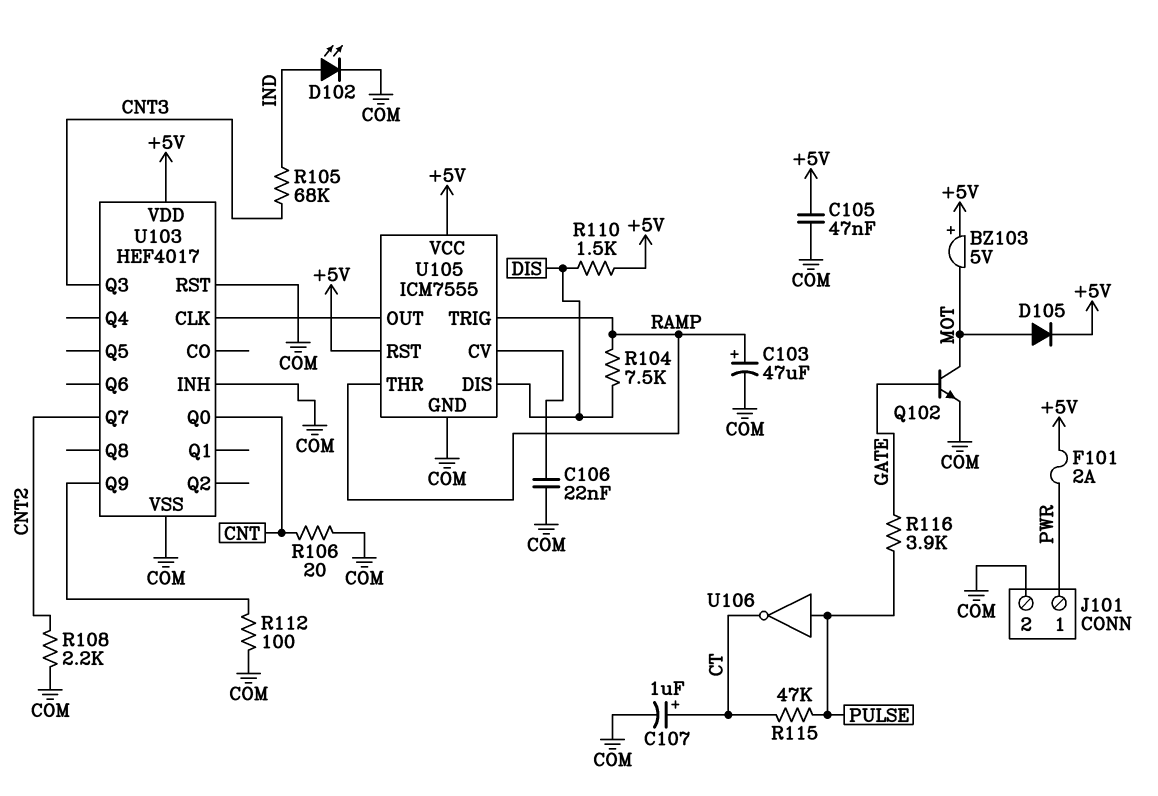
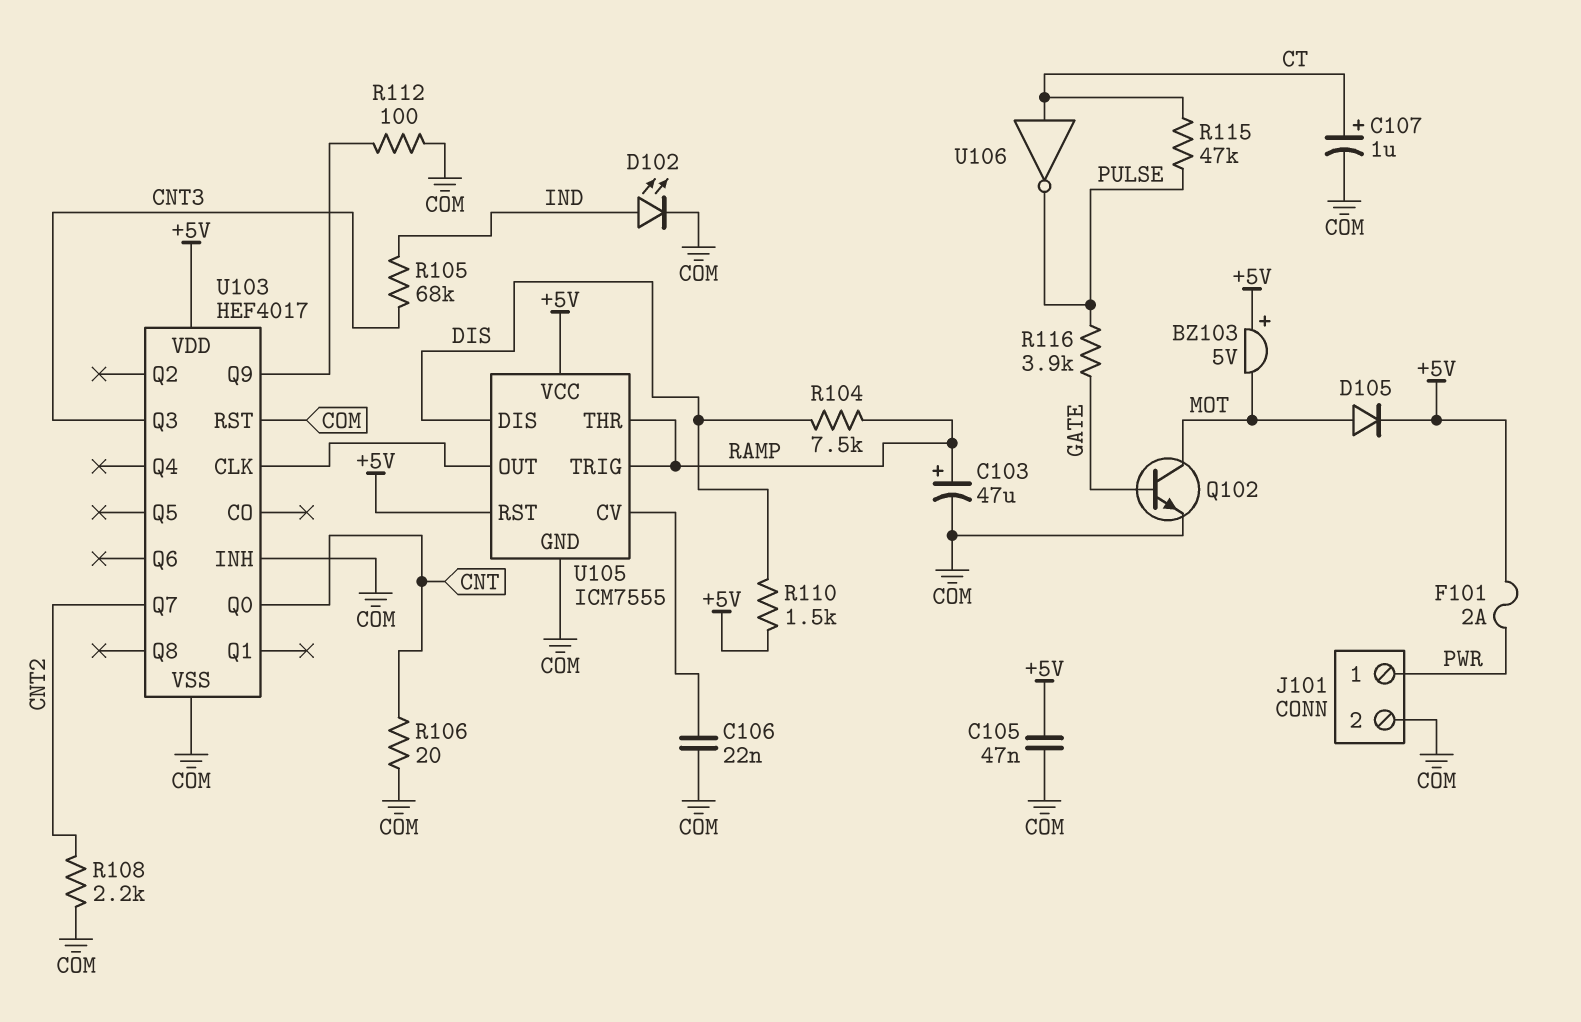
U106: NOT (in PULSE, out CT) -> NOT (in CT, out PULSE)

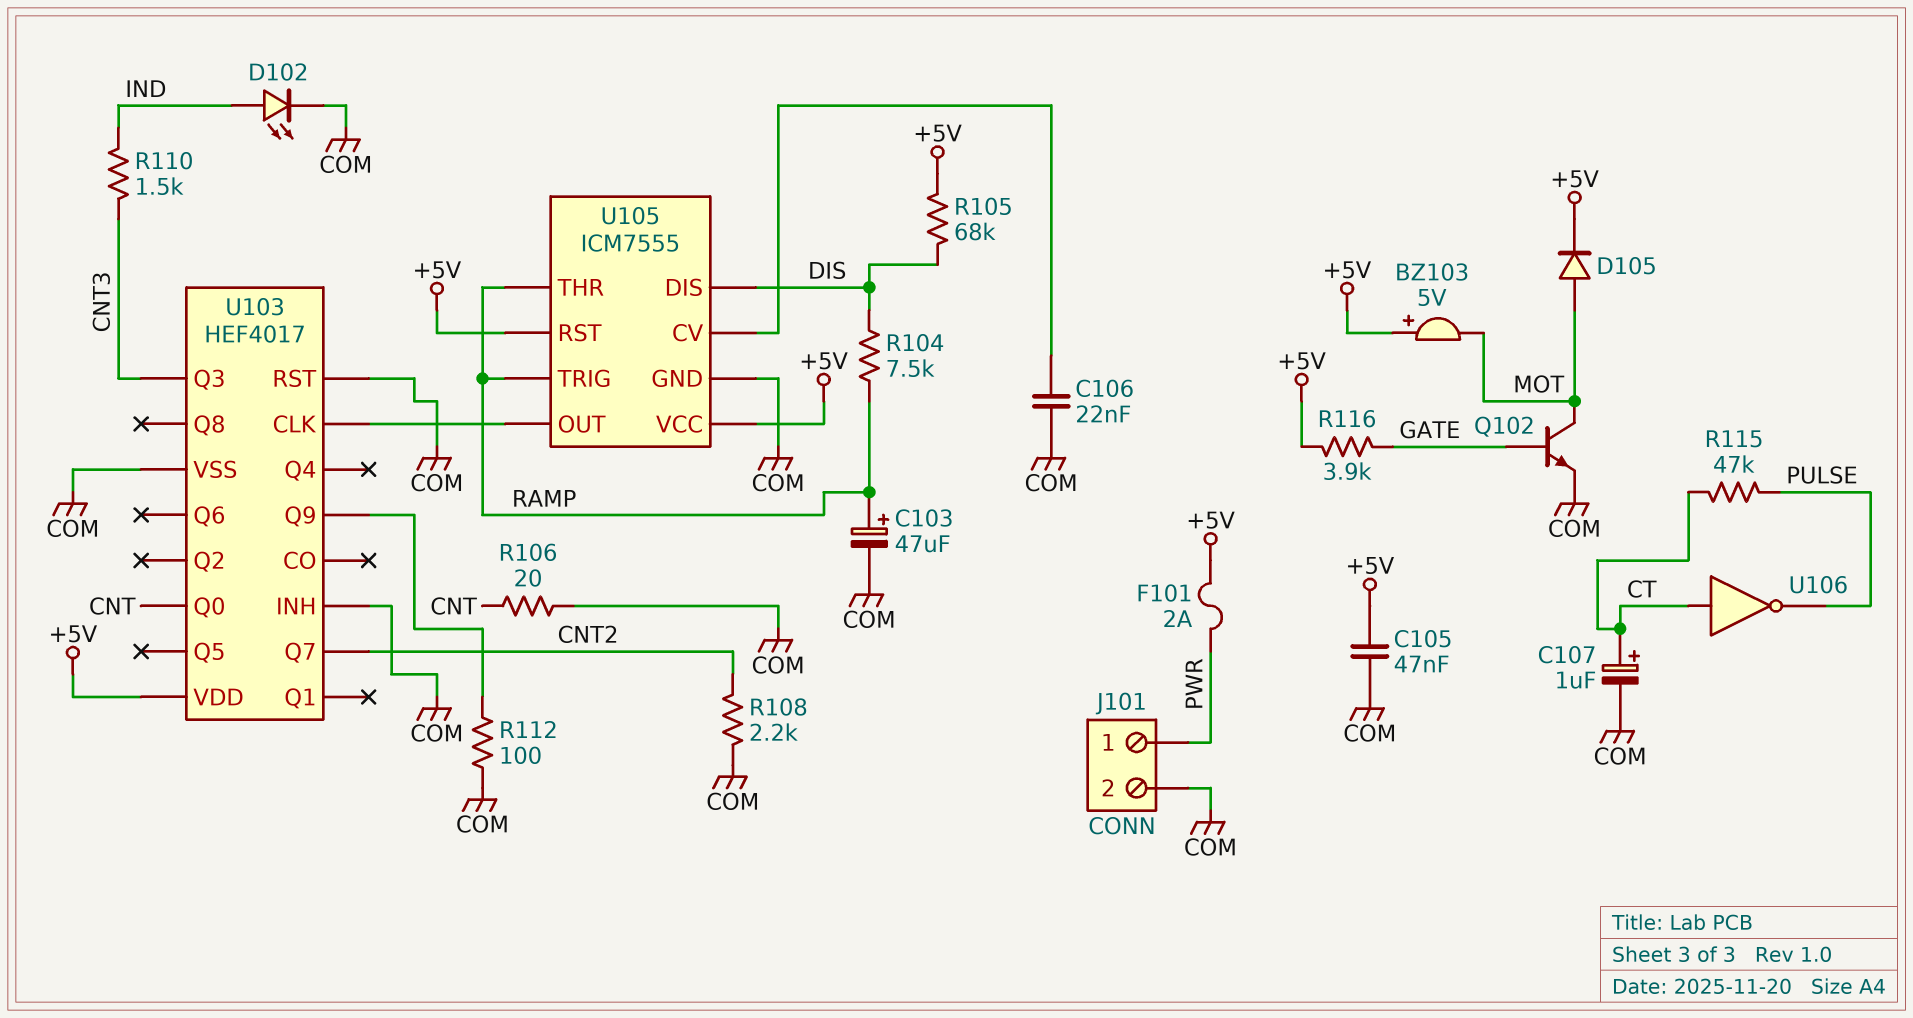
R105: 68k (CNT3, IND) -> 68k (+5V, DIS)
R110: 1.5k (+5V, DIS) -> 1.5k (CNT3, IND)
R116: 3.9k (GATE, PULSE) -> 3.9k (+5V, GATE)

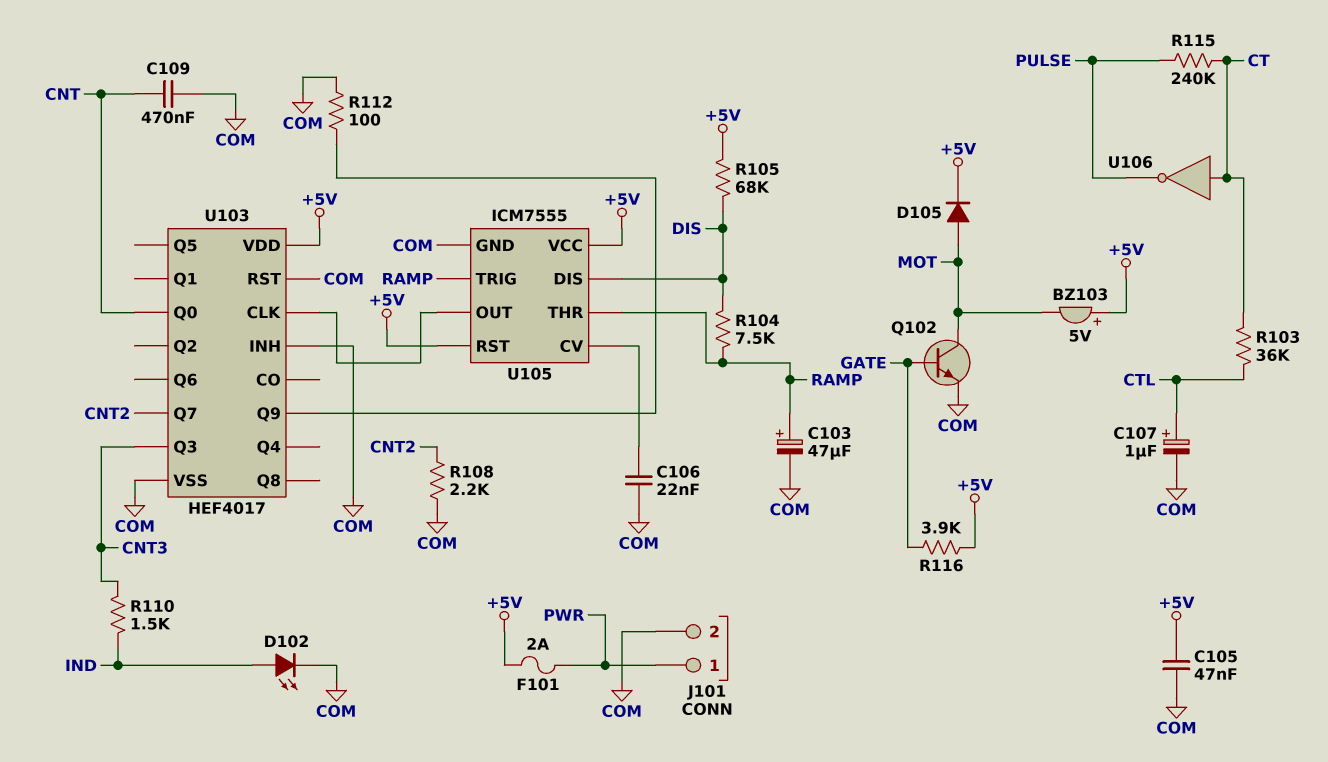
C107: 1uF (plus CT, minus COM) -> 1uF (plus CTL, minus COM)
C109: none -> 470nF (CNT, COM)
R103: none -> 36k (CT, CTL)
R106: 20 (CNT, COM) -> none
R115: 47k (CT, PULSE) -> 240k (CT, PULSE)

